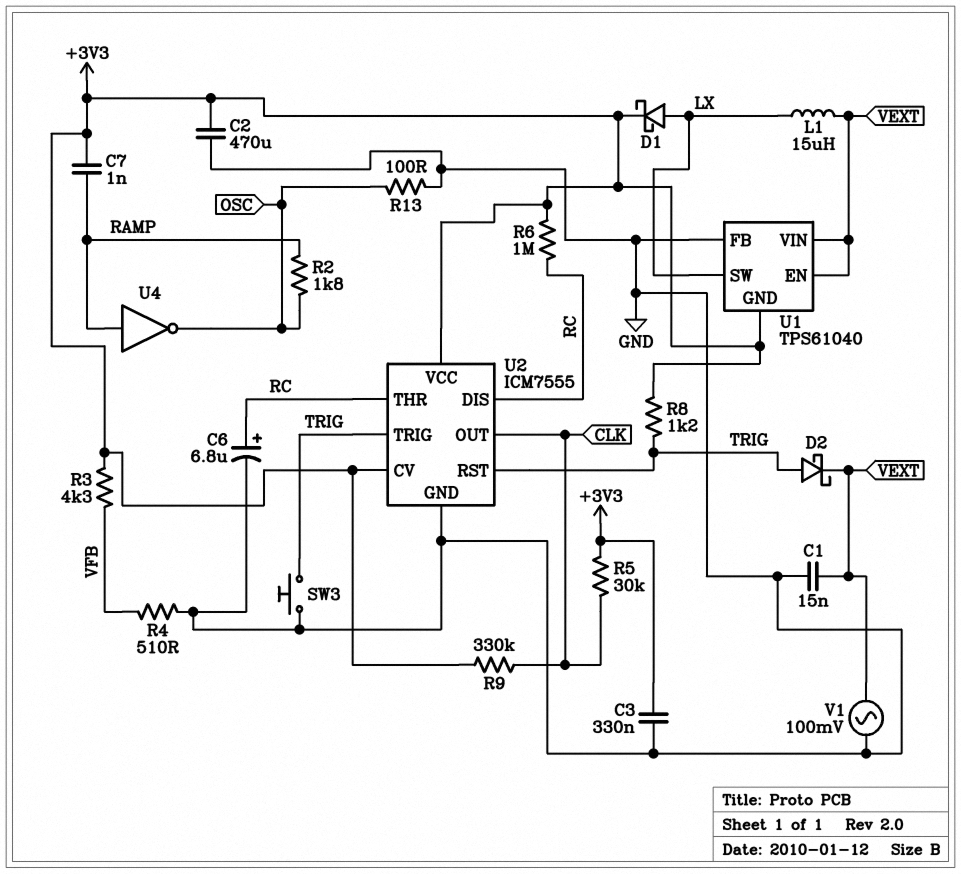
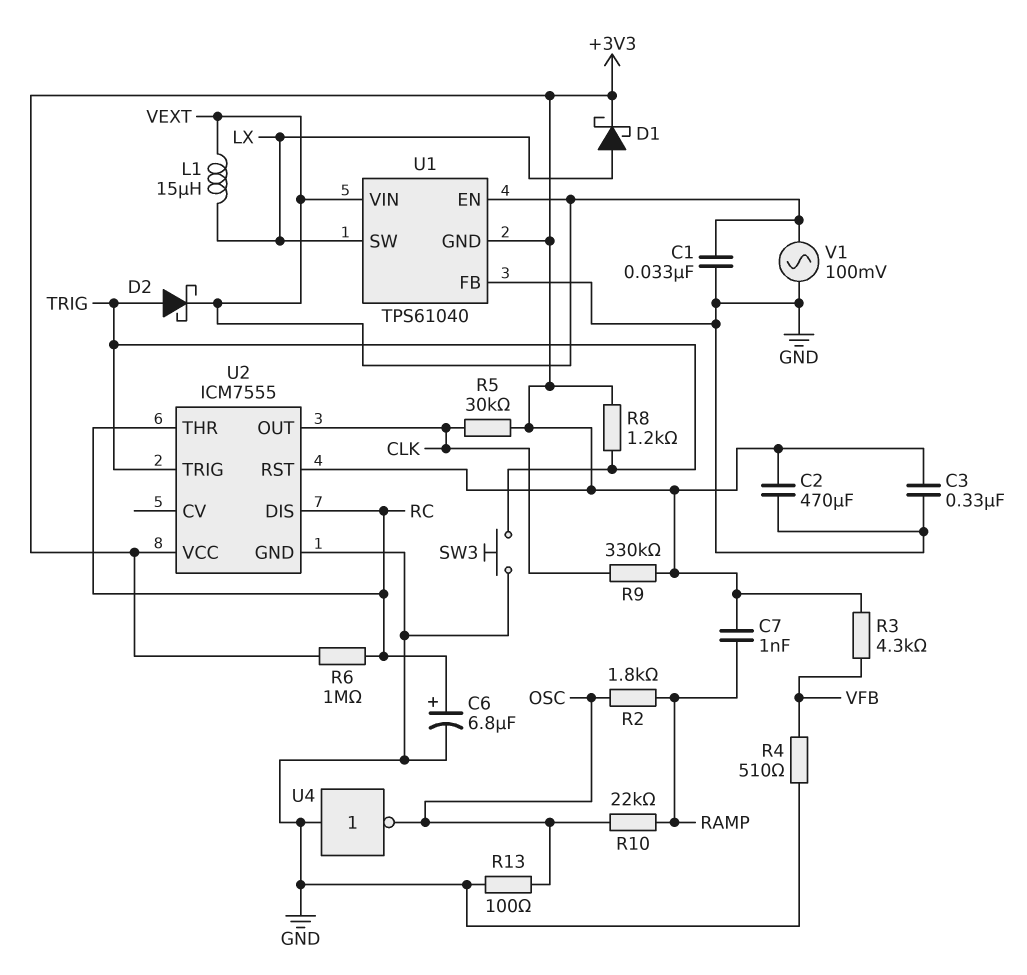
C1: 15nF (GND, VEXT) -> 33nF (GND, VEXT)
R10: none -> 22k (OSC, RAMP)
U2 pin CV: +3V3 -> none
U2 pin RST: TRIG -> +3V3
U4: NOT (in RAMP, out OSC) -> NOT (in GND, out OSC)

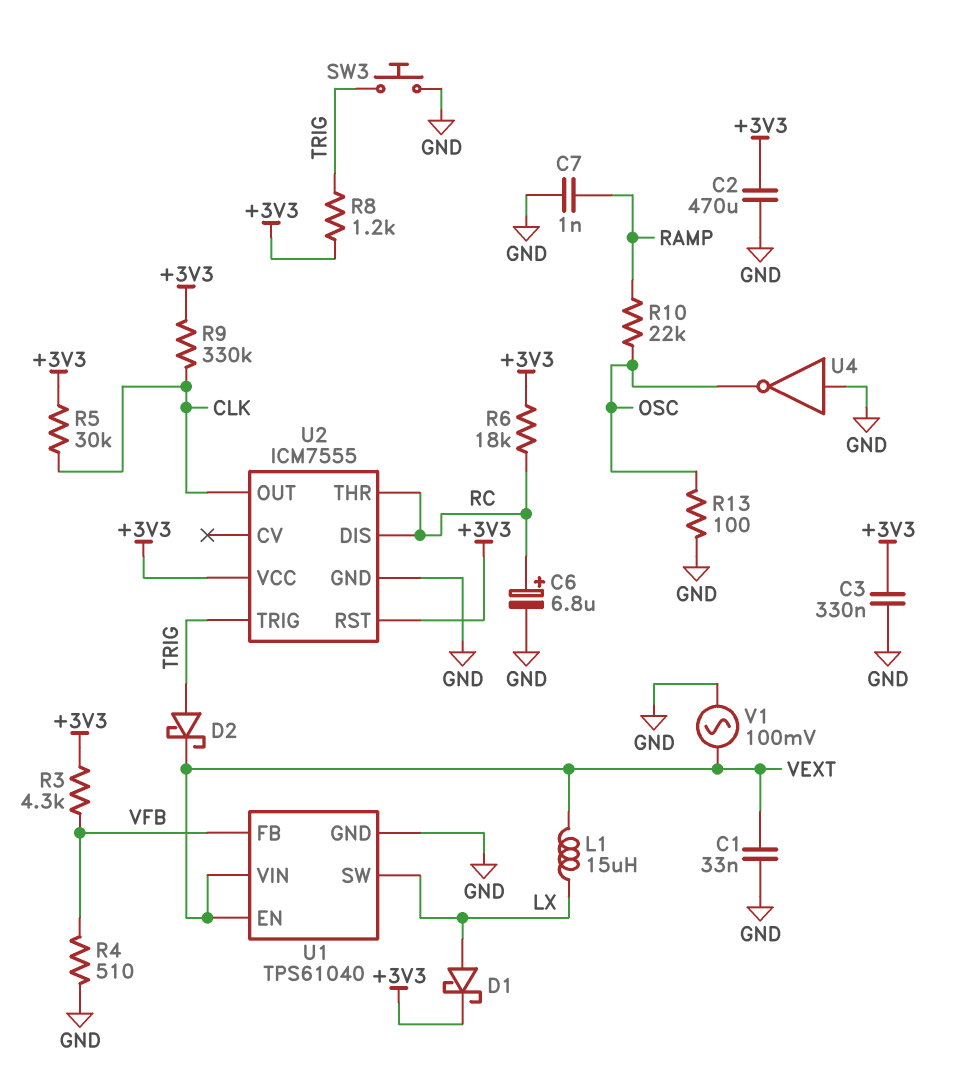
C7: 1nF (+3V3, RAMP) -> 1nF (GND, RAMP)
R2: 1.8k (OSC, RAMP) -> none
R6: 1M (+3V3, RC) -> 18k (+3V3, RC)
U1 pin FB: GND -> VFB
U1 pin GND: +3V3 -> GND

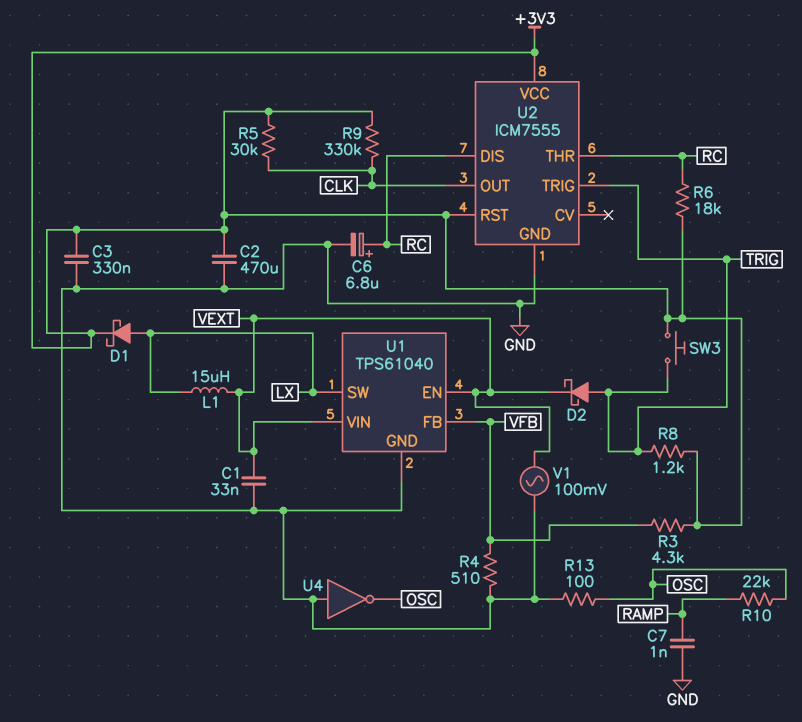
SW3: button (GND, TRIG) -> button (+3V3, TRIG)

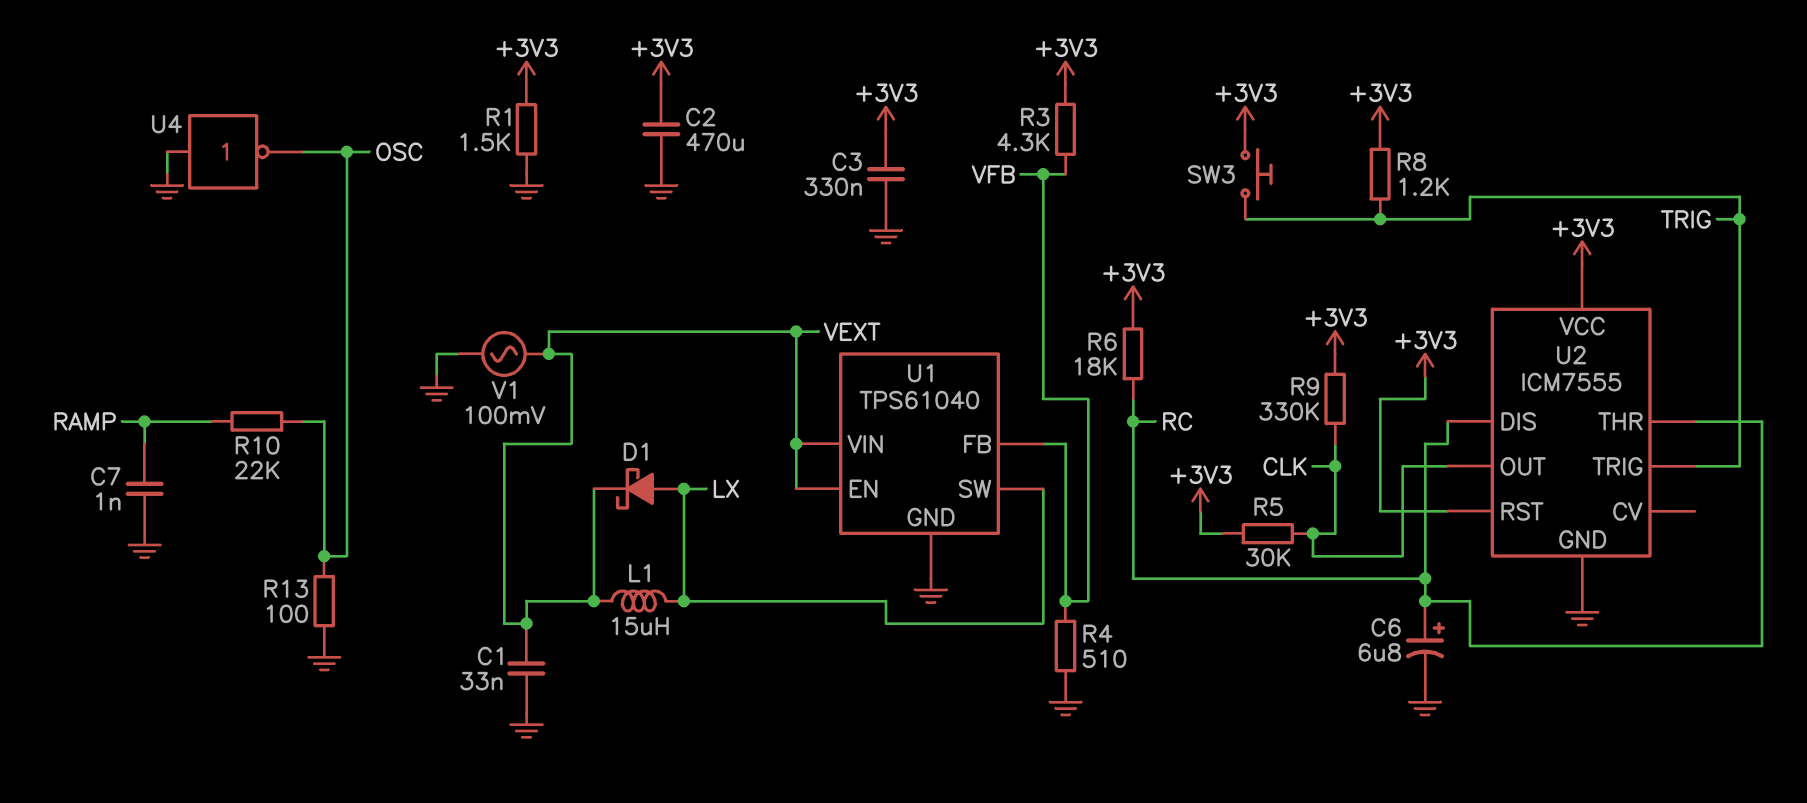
D1: schottky (A LX, K +3V3) -> schottky (A LX, K VEXT)
D2: schottky (A TRIG, K VEXT) -> none
R1: none -> 1.5k (+3V3, GND)

